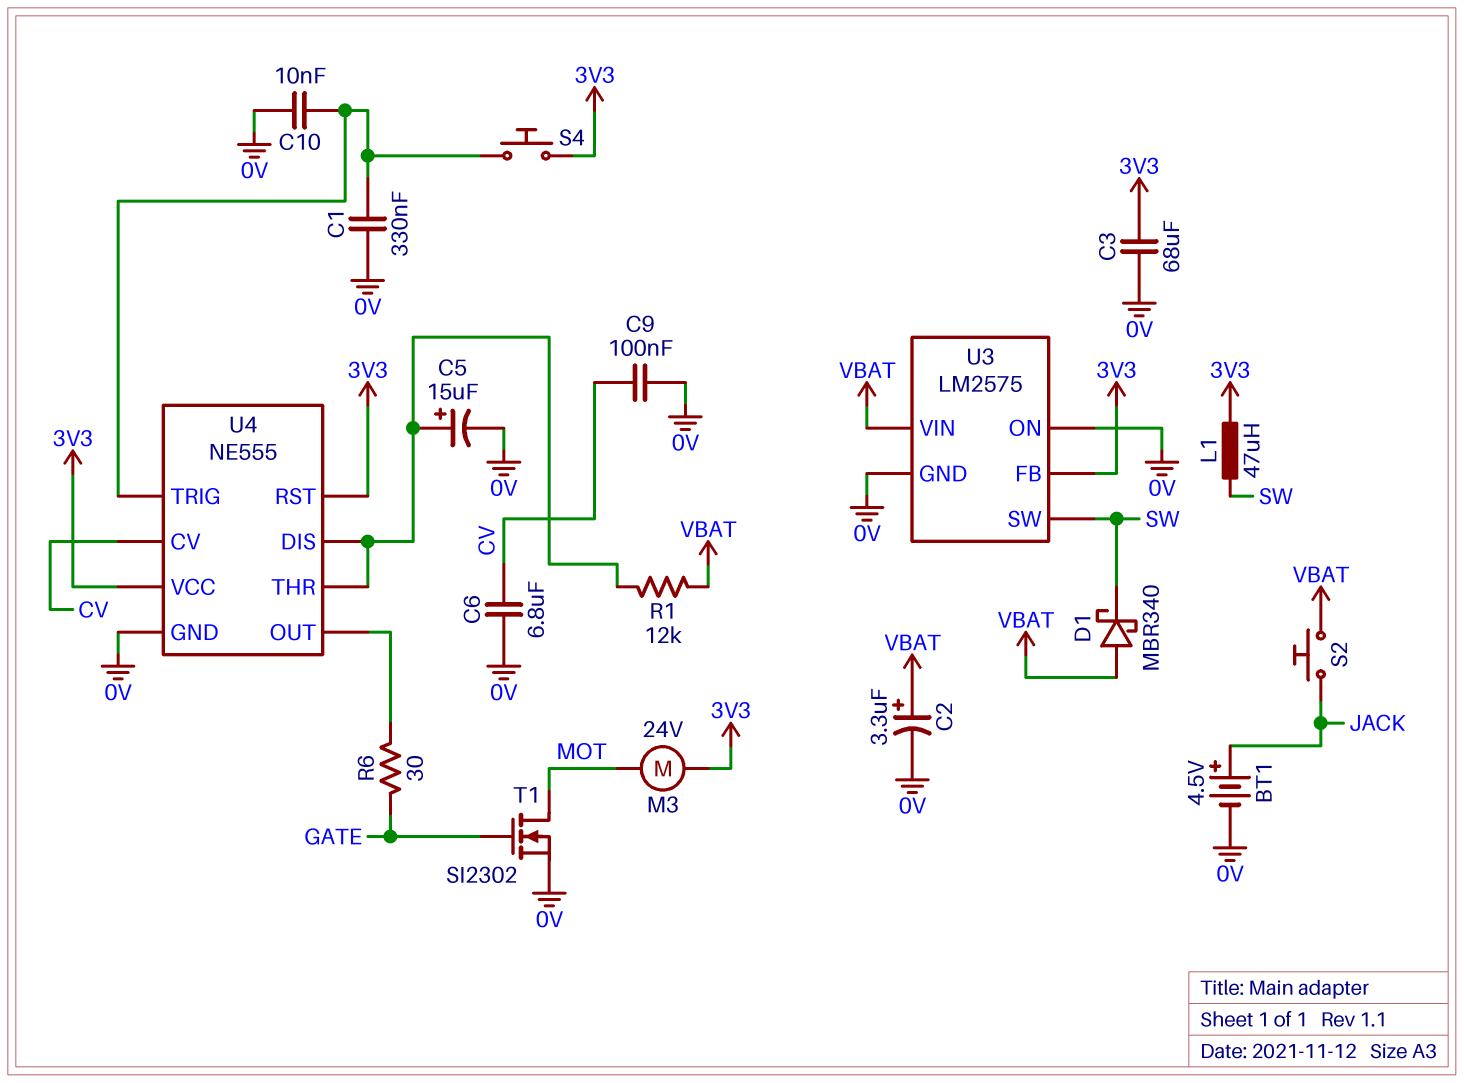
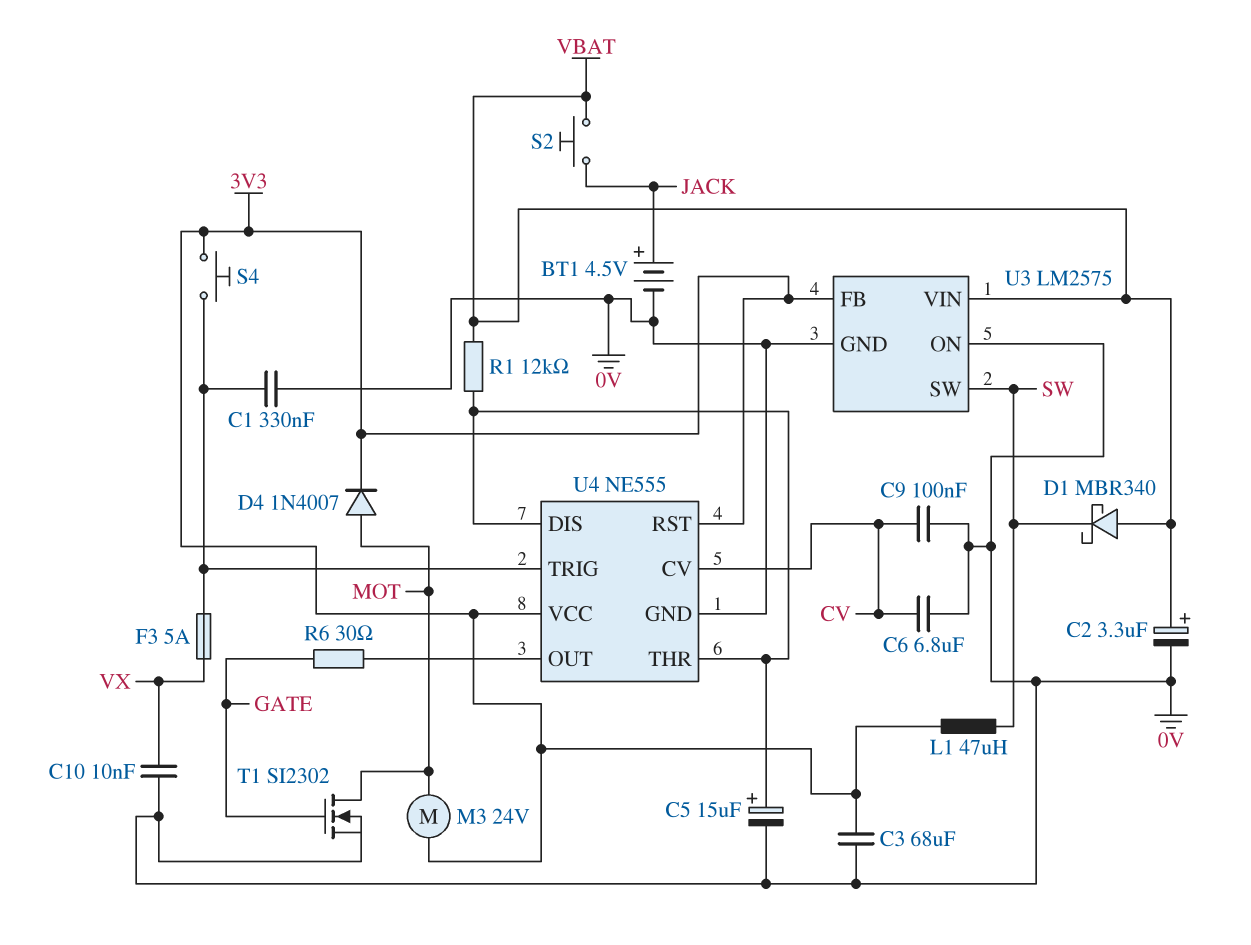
C10: 10nF (0V, U4/TRIG) -> 10nF (0V, VX)
D4: none -> diode 1N4007 (A MOT, K 3V3)
F3: none -> 5A (U4/TRIG, VX)

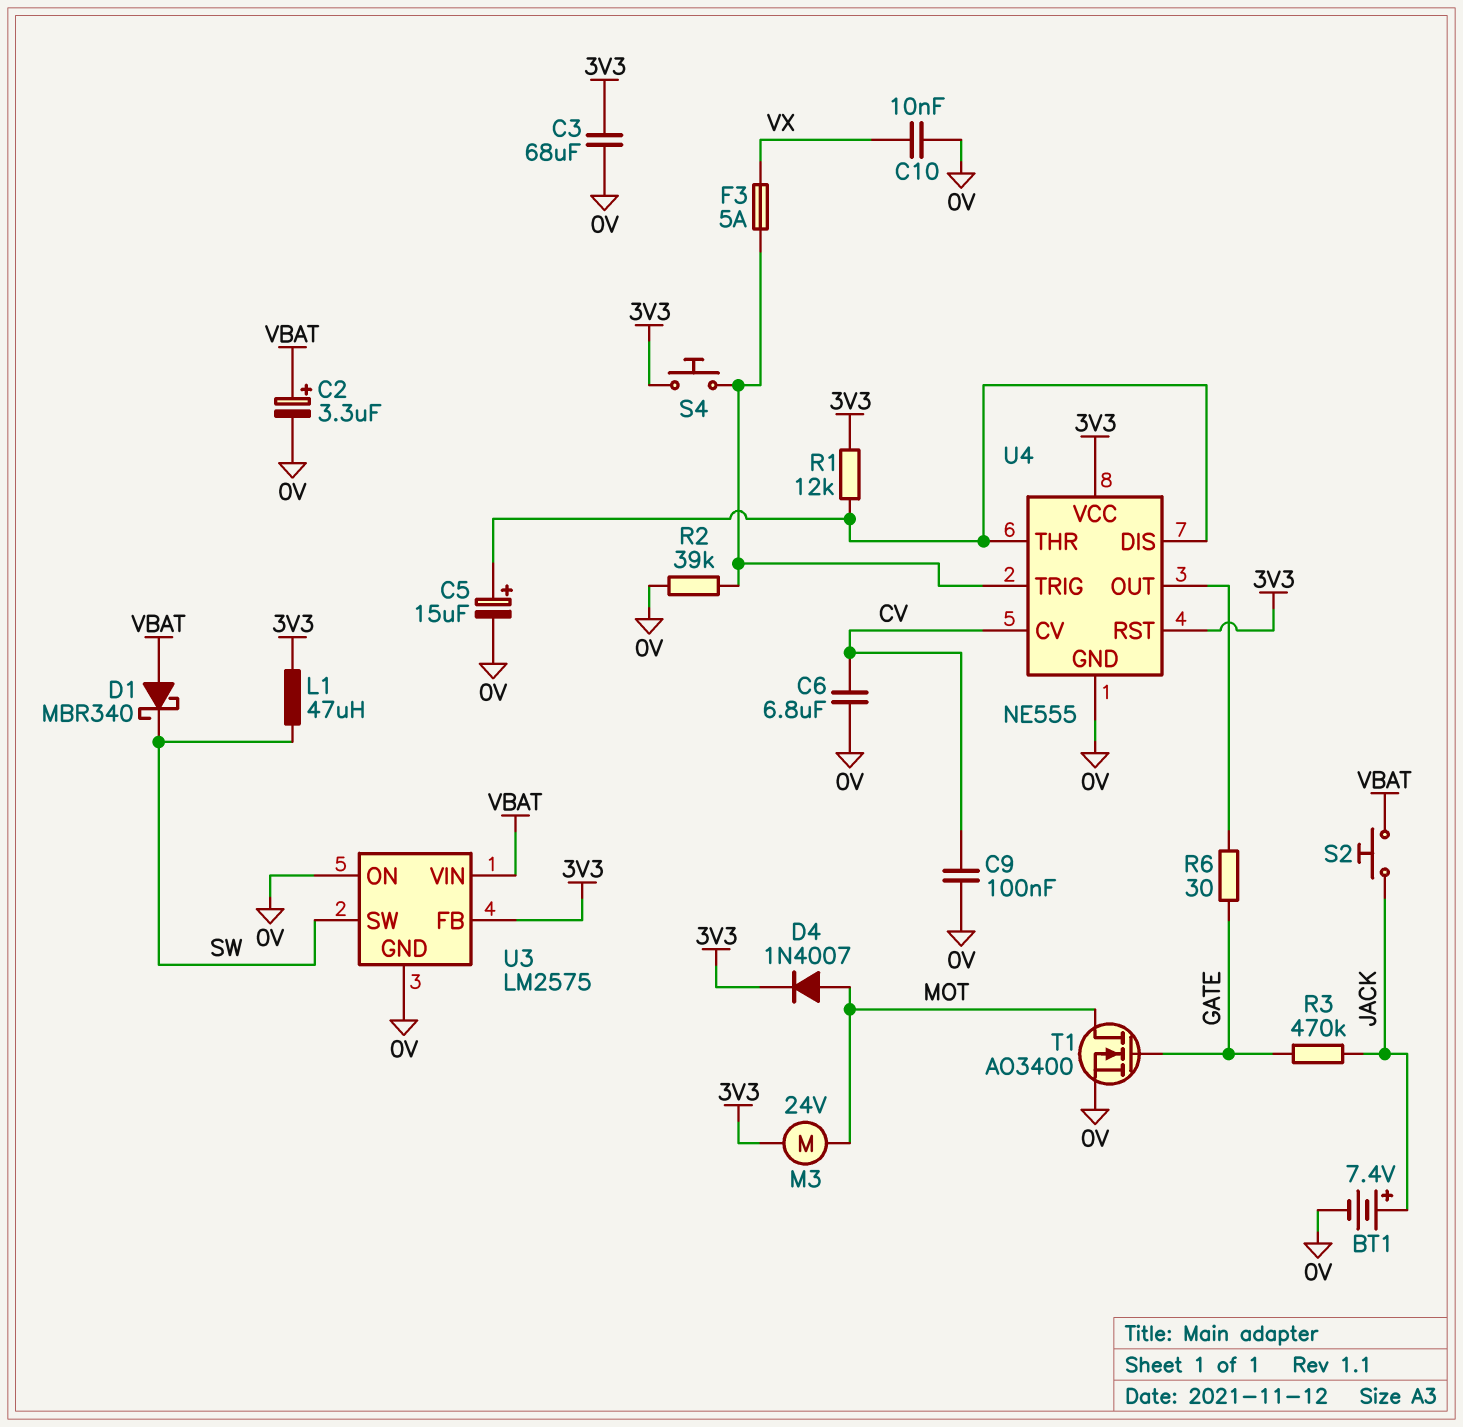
BT1: 4.5V (plus JACK, minus 0V) -> 7.4V (plus JACK, minus 0V)
C1: 330nF (0V, U4/TRIG) -> none
R1: 12k (U4/DIS, VBAT) -> 12k (3V3, U4/DIS)
R2: none -> 39k (0V, U4/TRIG)
R3: none -> 470k (GATE, JACK)
T1: NMOS SI2302 (G GATE, D MOT, S 0V) -> NMOS AO3400 (G GATE, D MOT, S 0V)

